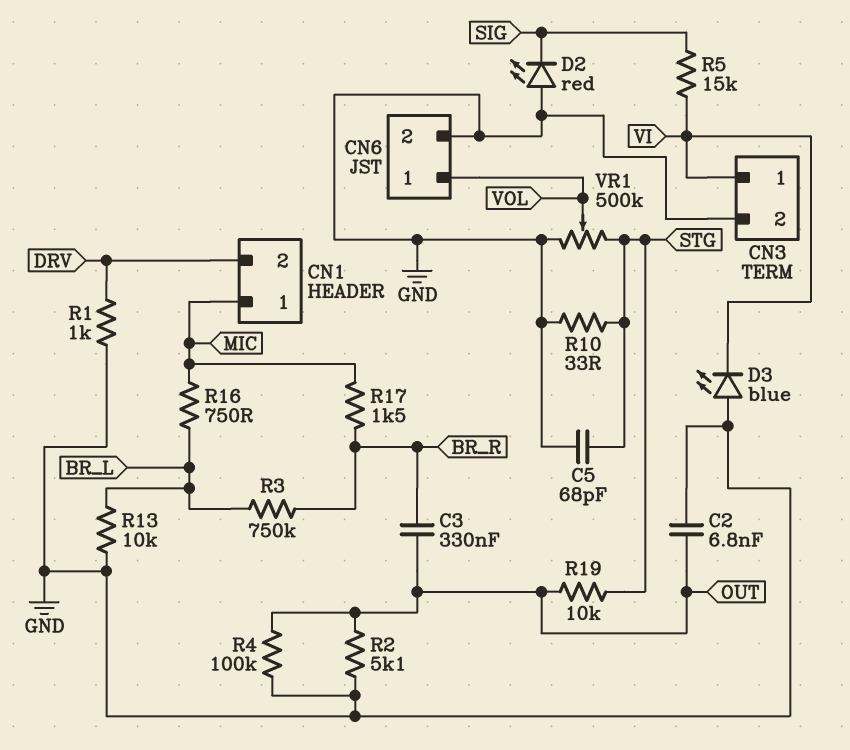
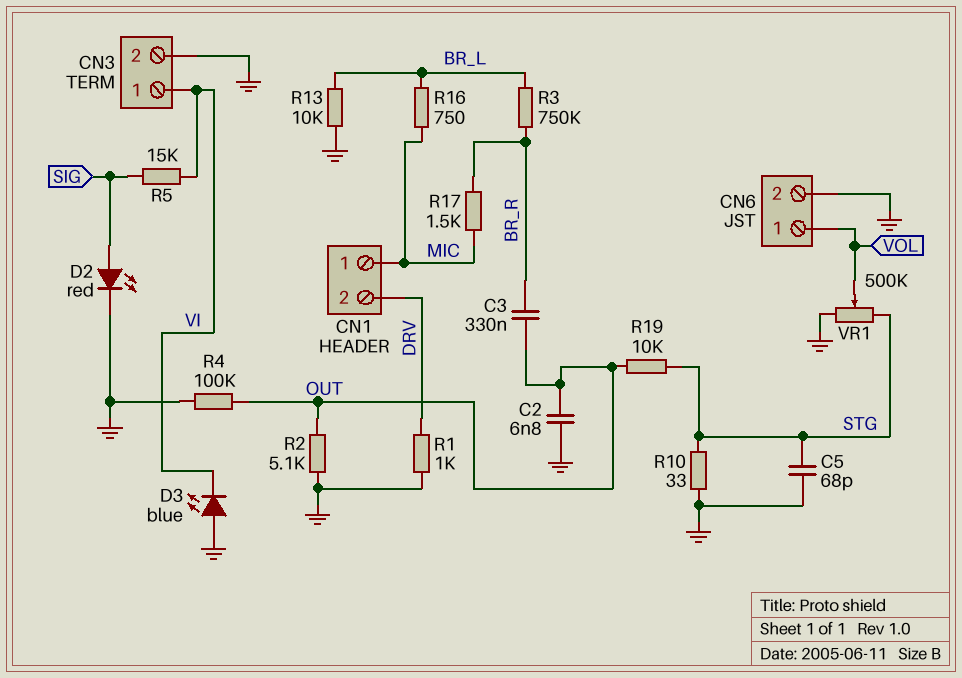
D2: LED red (A GND, K SIG) -> LED red (A SIG, K GND)

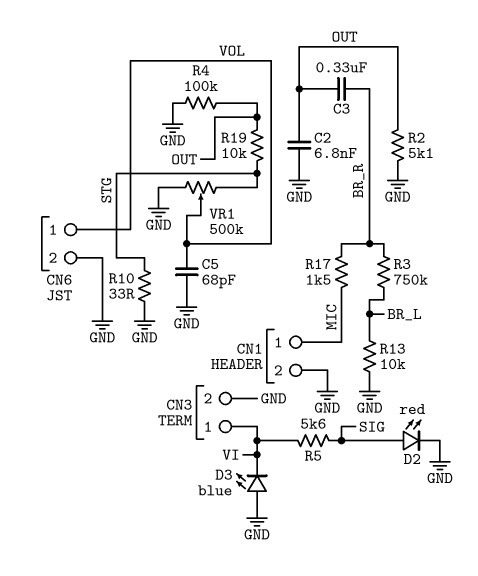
C5: 68pF (GND, STG) -> 68pF (GND, VOL)
CN1 pin 2: DRV -> GND
R1: 1k (DRV, GND) -> none
R5: 15k (SIG, VI) -> 5.6k (SIG, VI)
R16: 750 (BR_L, MIC) -> none

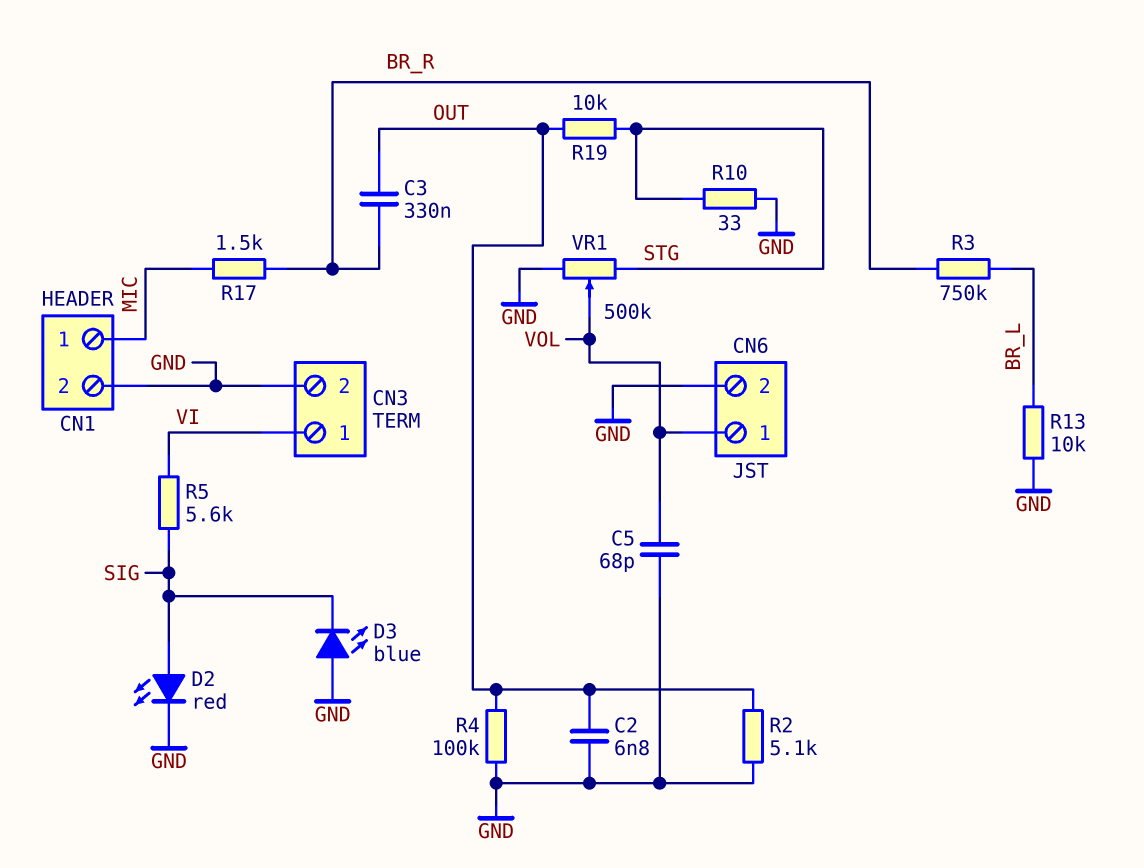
D3: LED blue (A GND, K VI) -> LED blue (A GND, K SIG)

